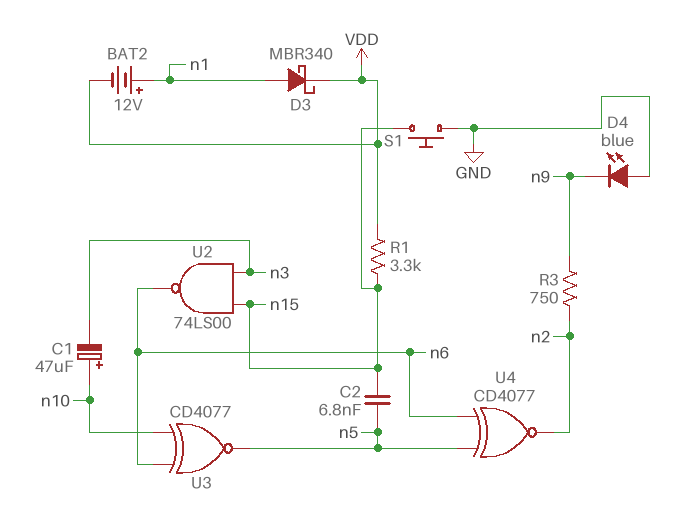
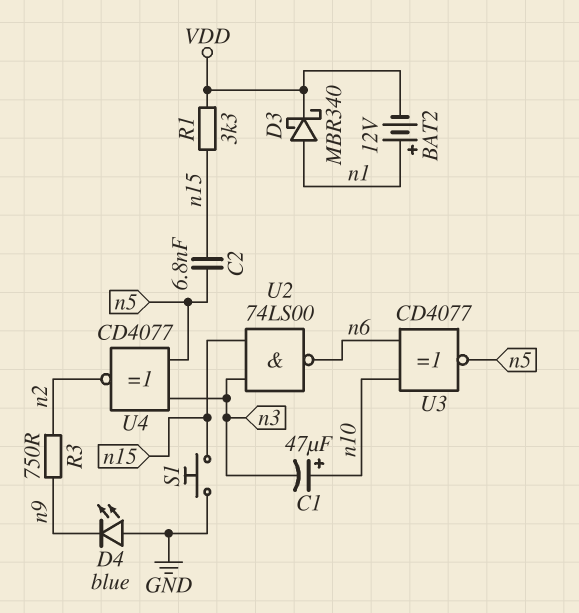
U4: XNOR CD4077 (in n5, in n6, out n2) -> XNOR CD4077 (in n3, in n5, out n2)

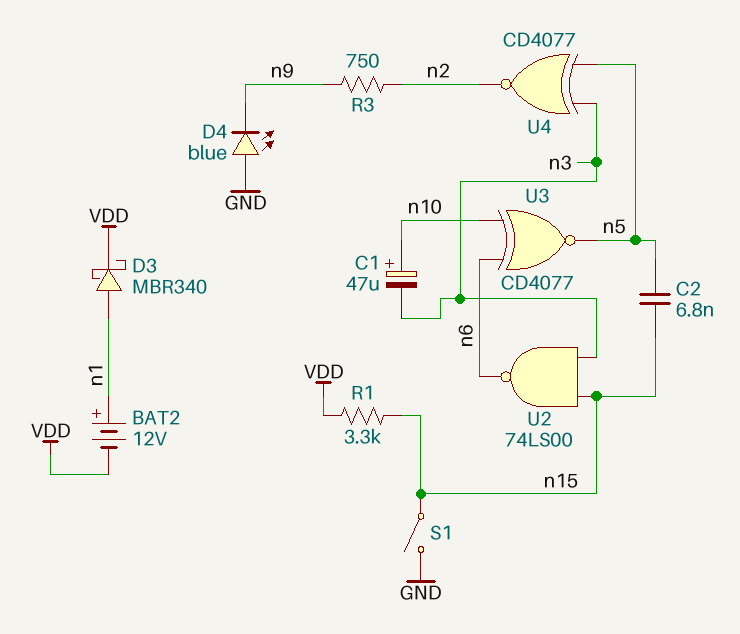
S1: button (GND, n15) -> switch (GND, n15)

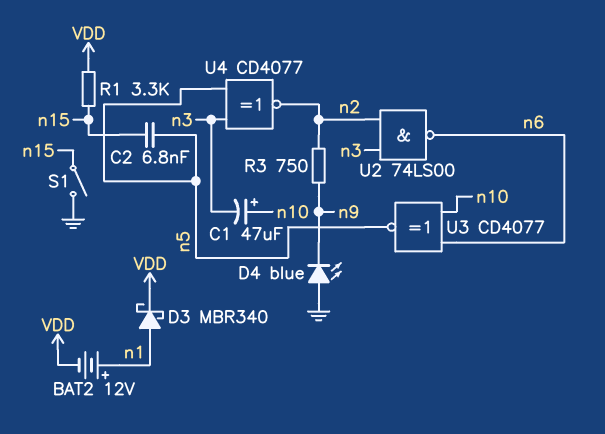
U2: NAND 74LS00 (in n3, in n15, out n6) -> NAND 74LS00 (in n2, in n3, out n6)

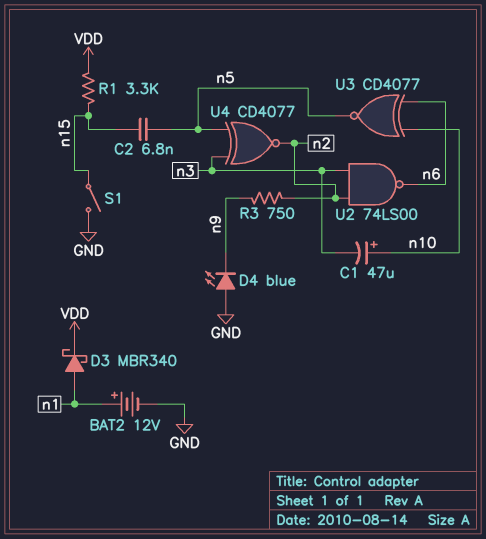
BAT2: 12V (plus n1, minus VDD) -> 12V (plus n1, minus GND)

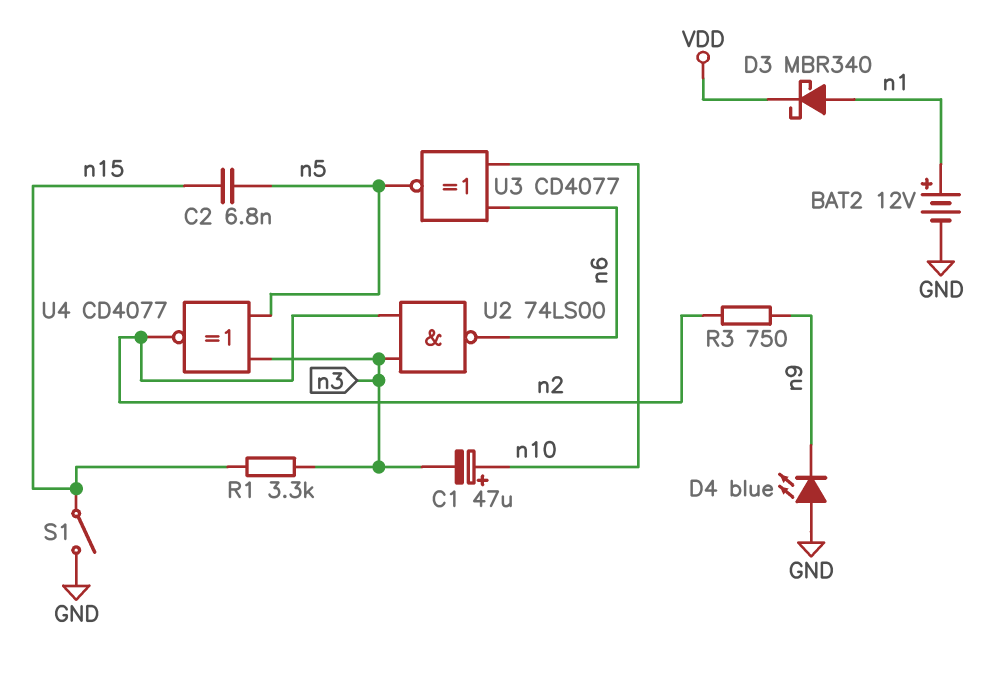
R1: 3.3k (VDD, n15) -> 3.3k (n3, n15)

